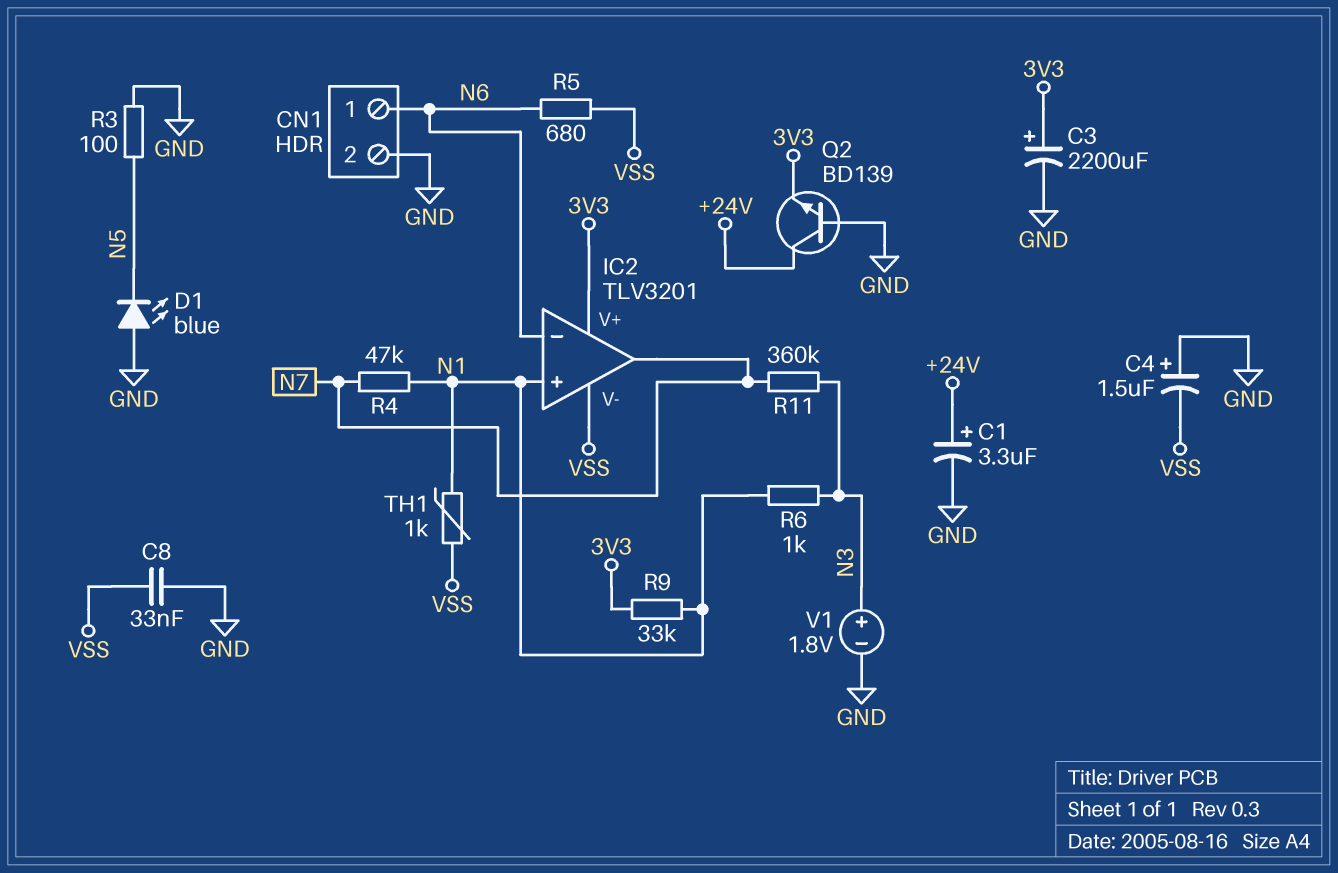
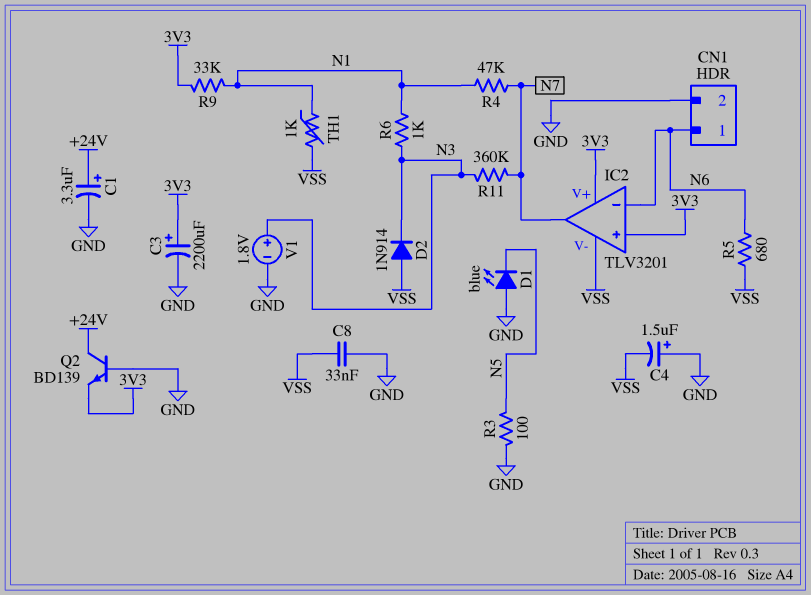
D2: none -> diode 1N914 (A VSS, K N3)
IC2 pin in+: N1 -> 3V3

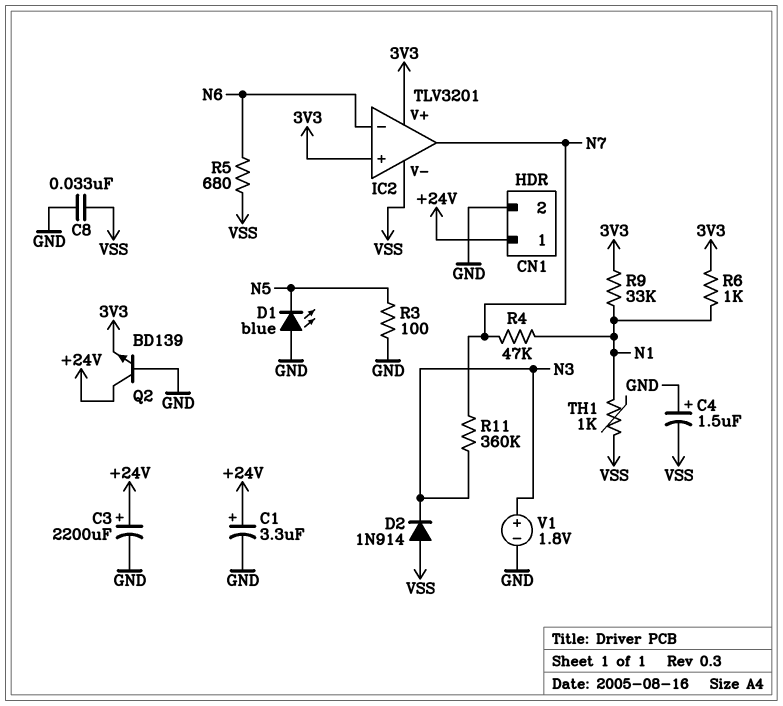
C3: 2200uF (plus 3V3, minus GND) -> 2200uF (plus +24V, minus GND)
CN1 pin 1: N6 -> +24V
R6: 1k (N1, N3) -> 1k (3V3, N1)

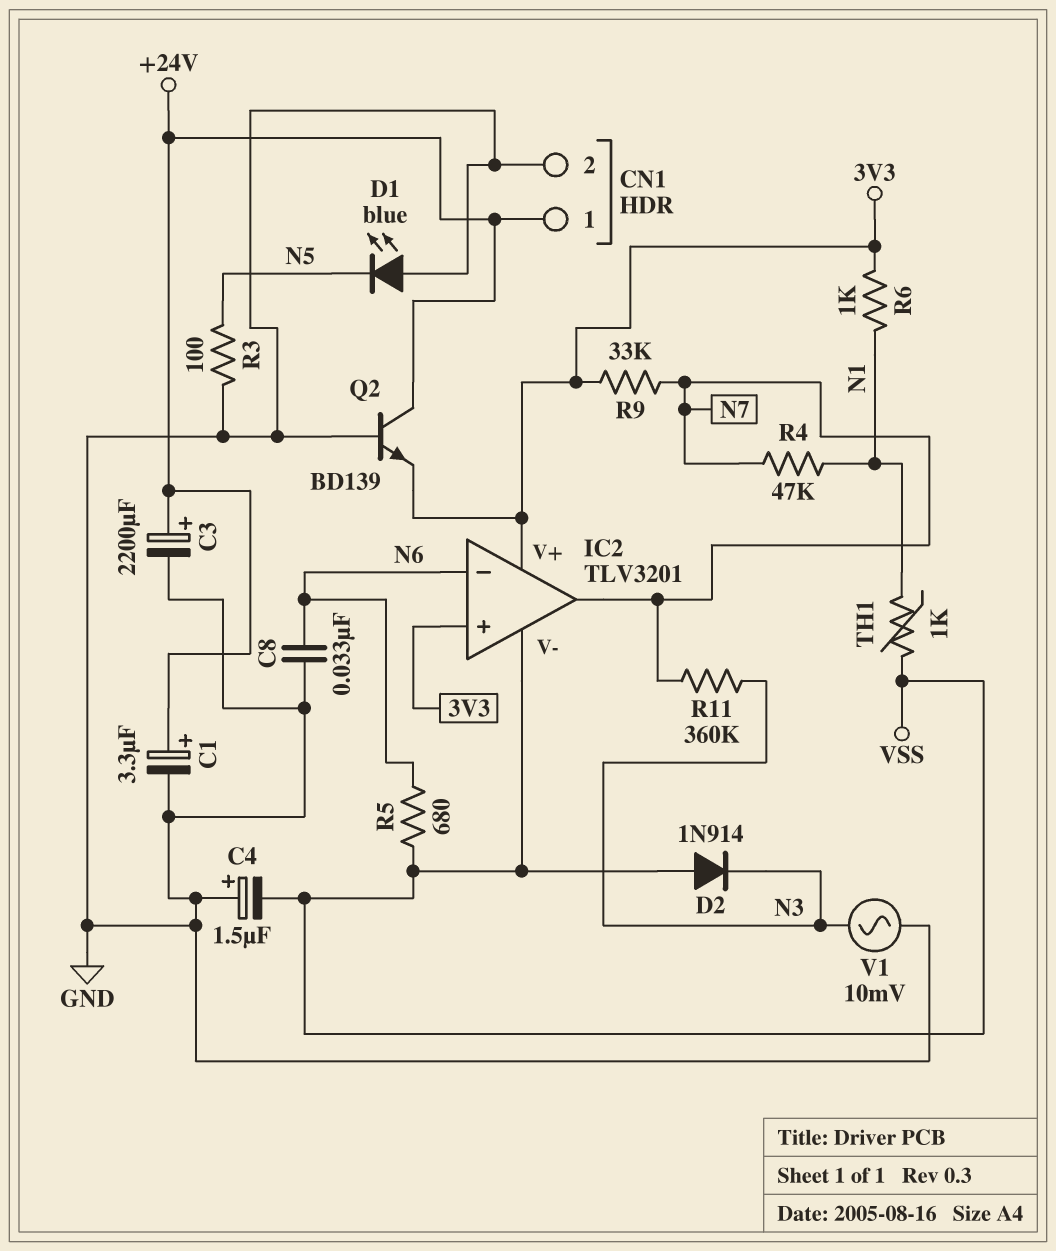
C8: 33nF (GND, VSS) -> 33nF (GND, N6)
R9: 33k (3V3, N1) -> 33k (3V3, N7)
V1: 1.8V (plus N3, minus GND) -> AC 10mV (GND, N3)

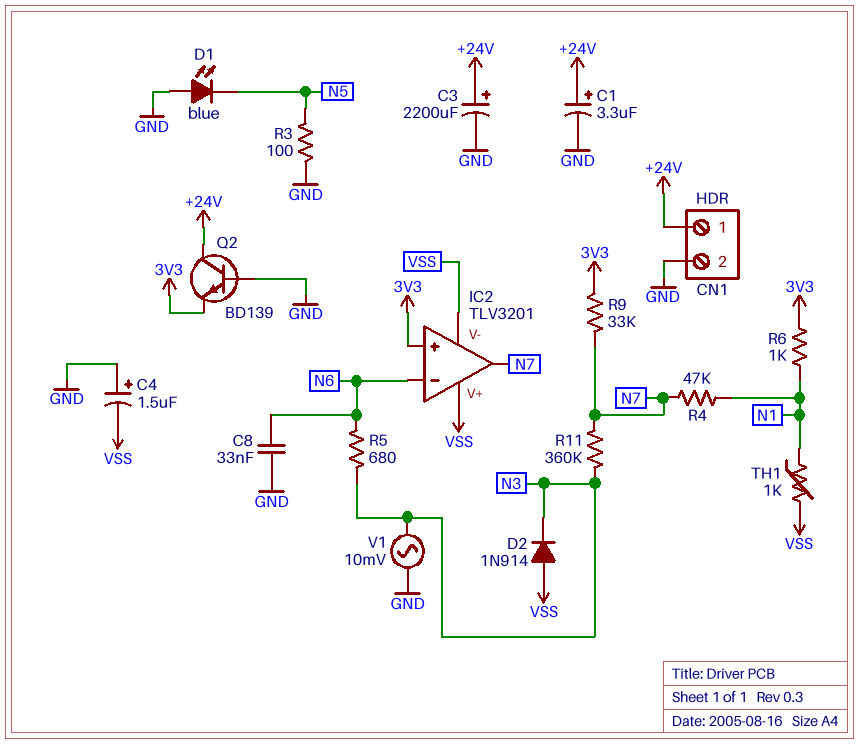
IC2 pin V+: 3V3 -> VSS
R5: 680 (N6, VSS) -> 680 (N3, N6)

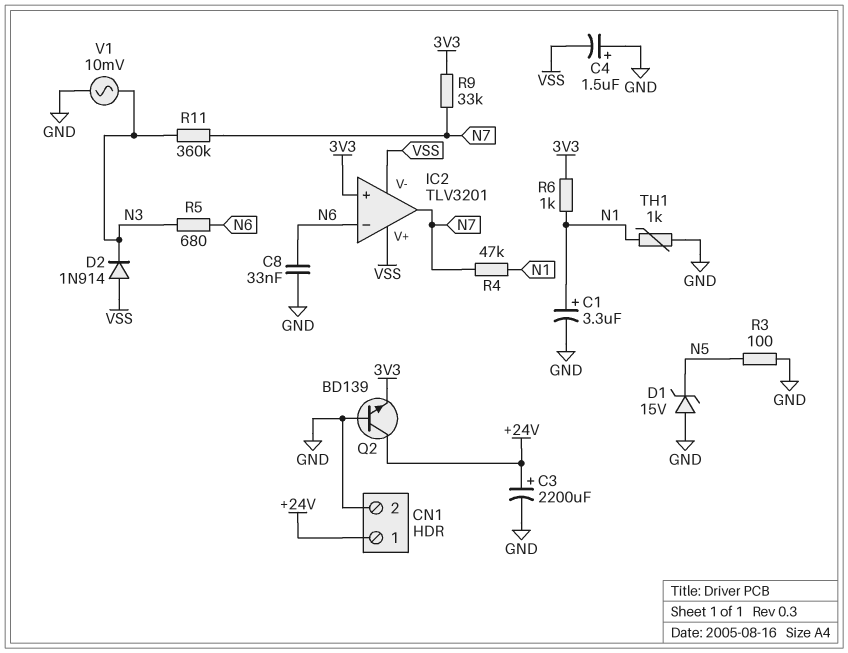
C1: 3.3uF (plus +24V, minus GND) -> 3.3uF (plus N1, minus GND)
D1: LED blue (A GND, K N5) -> zener 15V (A GND, K N5)
TH1: 1k (N1, VSS) -> 1k (GND, N1)

